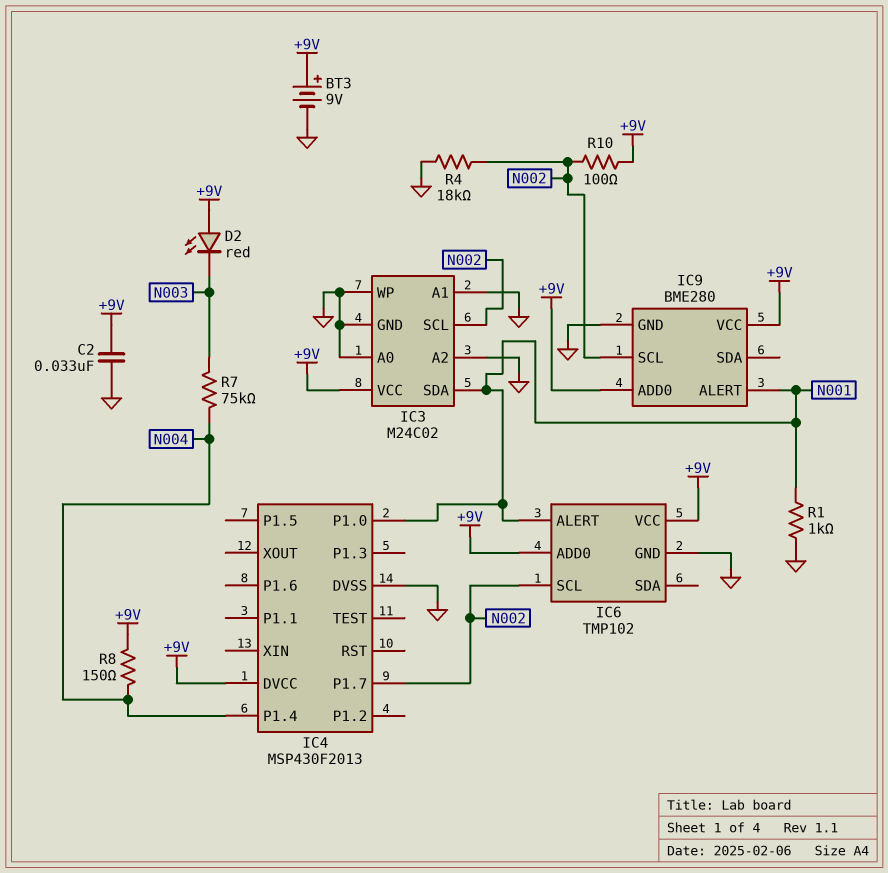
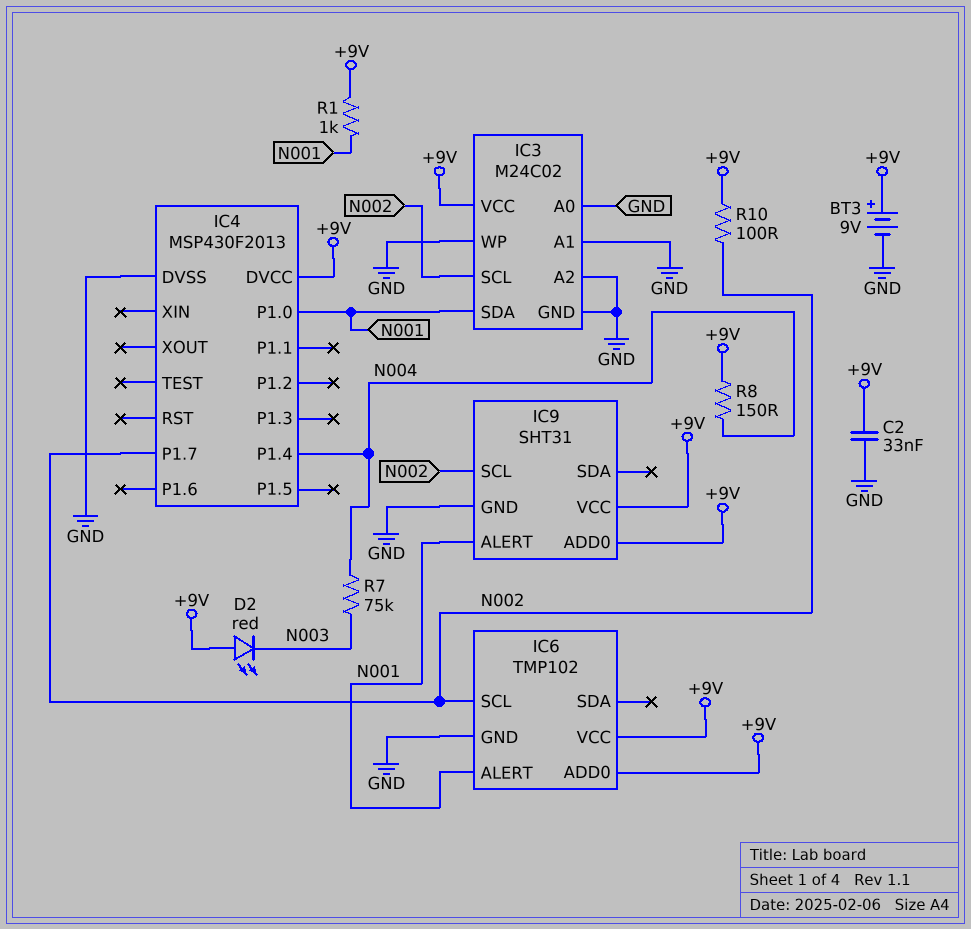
IC9: BME280 -> SHT31
R1: 1k (GND, N001) -> 1k (+9V, N001)
R4: 18k (GND, N002) -> none

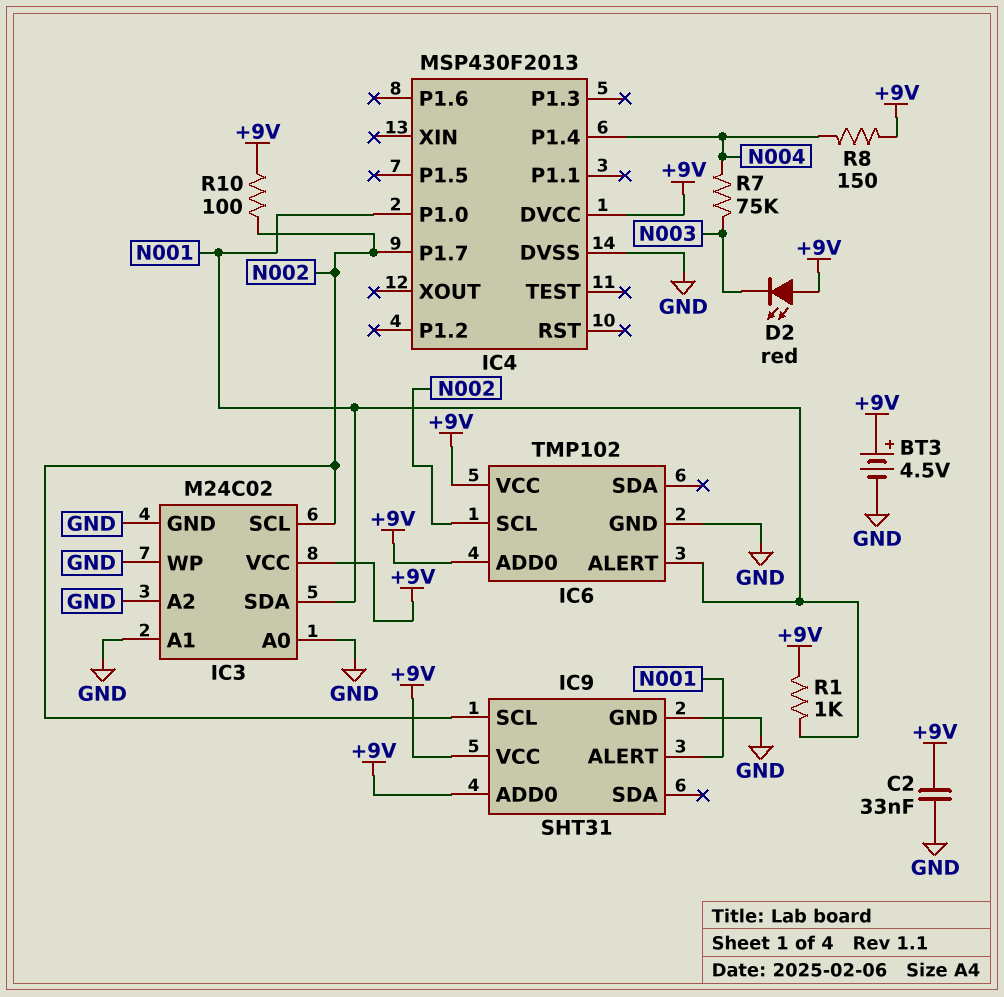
BT3: 9V (plus +9V, minus GND) -> 4.5V (plus +9V, minus GND)

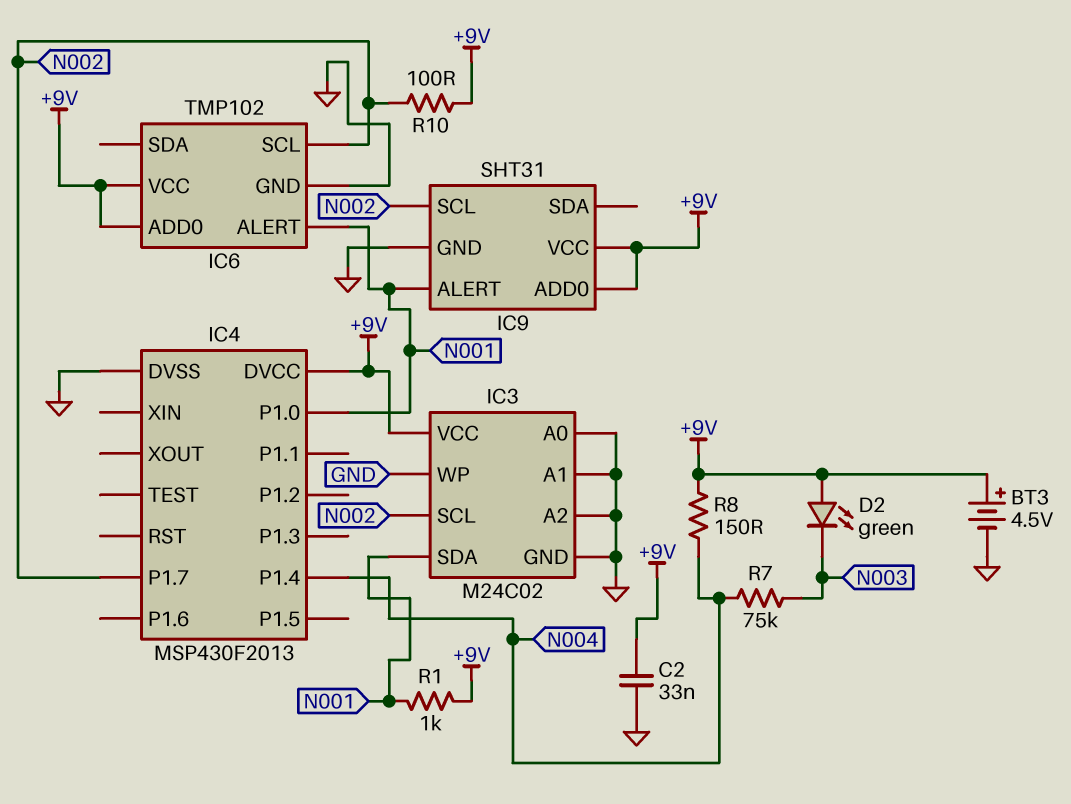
D2: LED red (A +9V, K N003) -> LED green (A +9V, K N003)

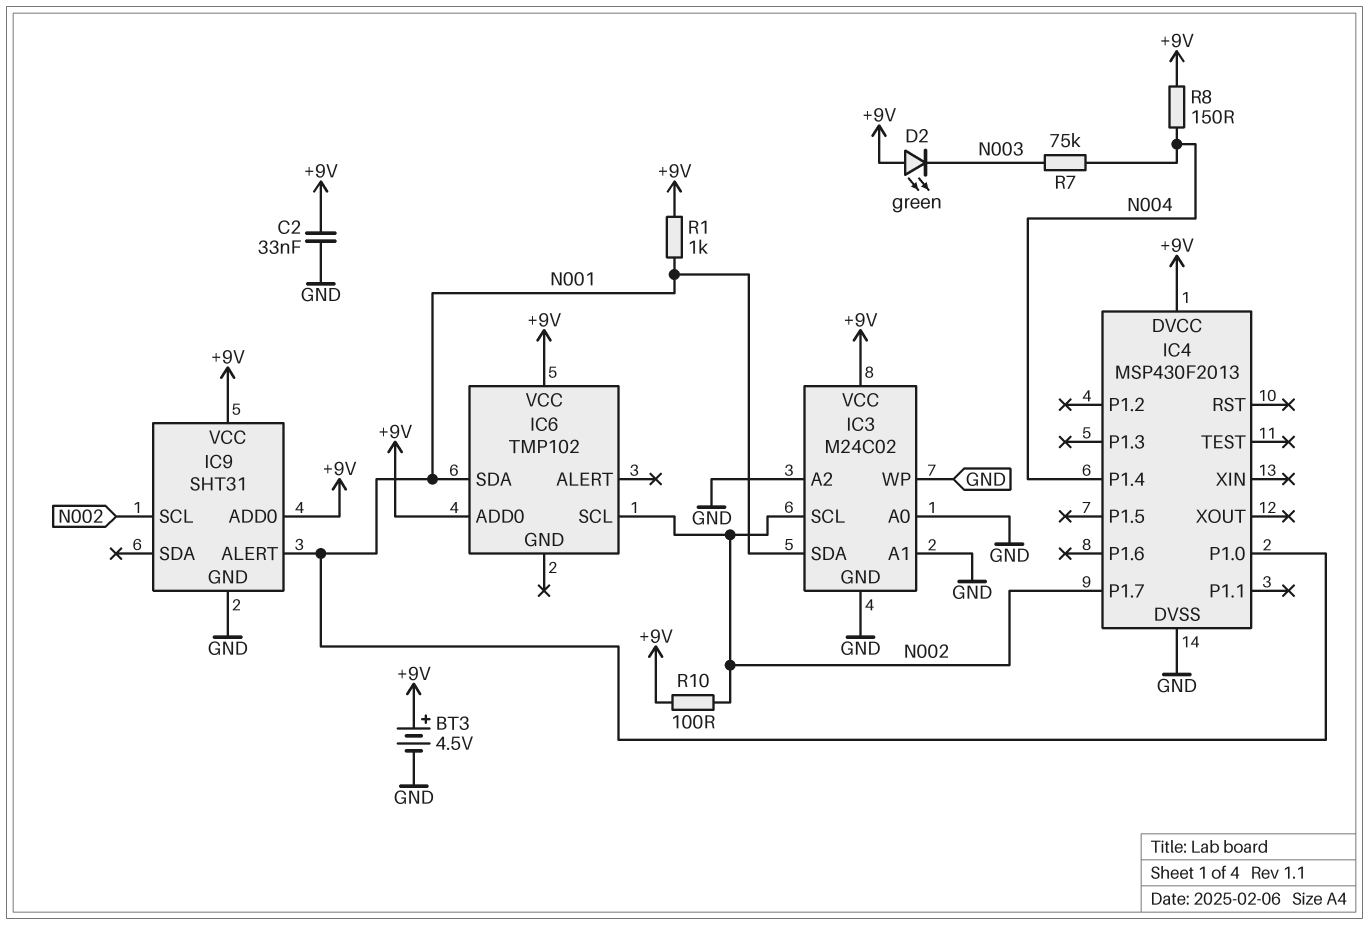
IC6 pin ALERT: N001 -> none
IC6 pin GND: GND -> none
IC6 pin SDA: none -> N001

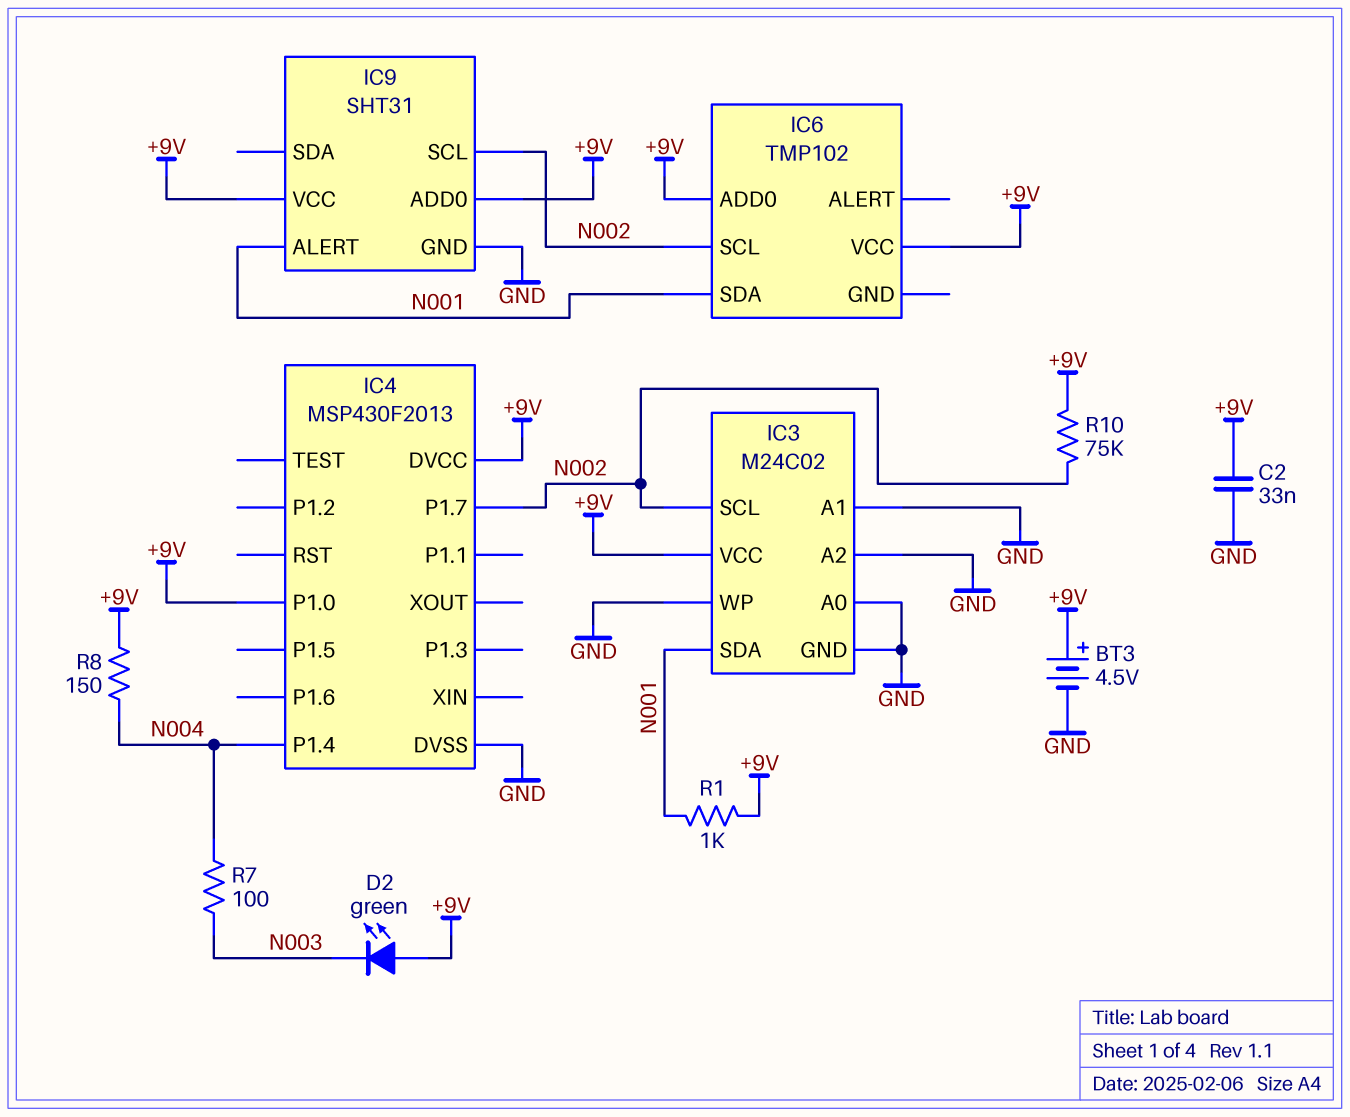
IC4 pin P1.0: N001 -> +9V
R7: 75k (N003, N004) -> 100 (N003, N004)
R10: 100 (+9V, N002) -> 75k (+9V, N002)

